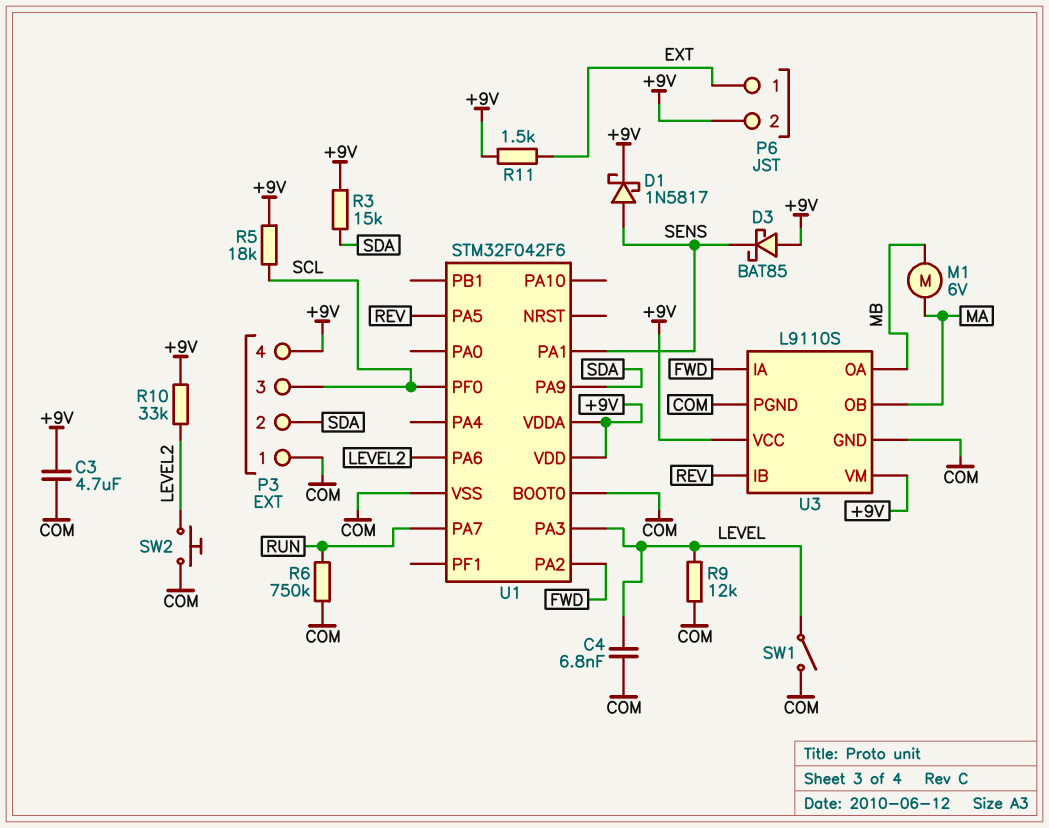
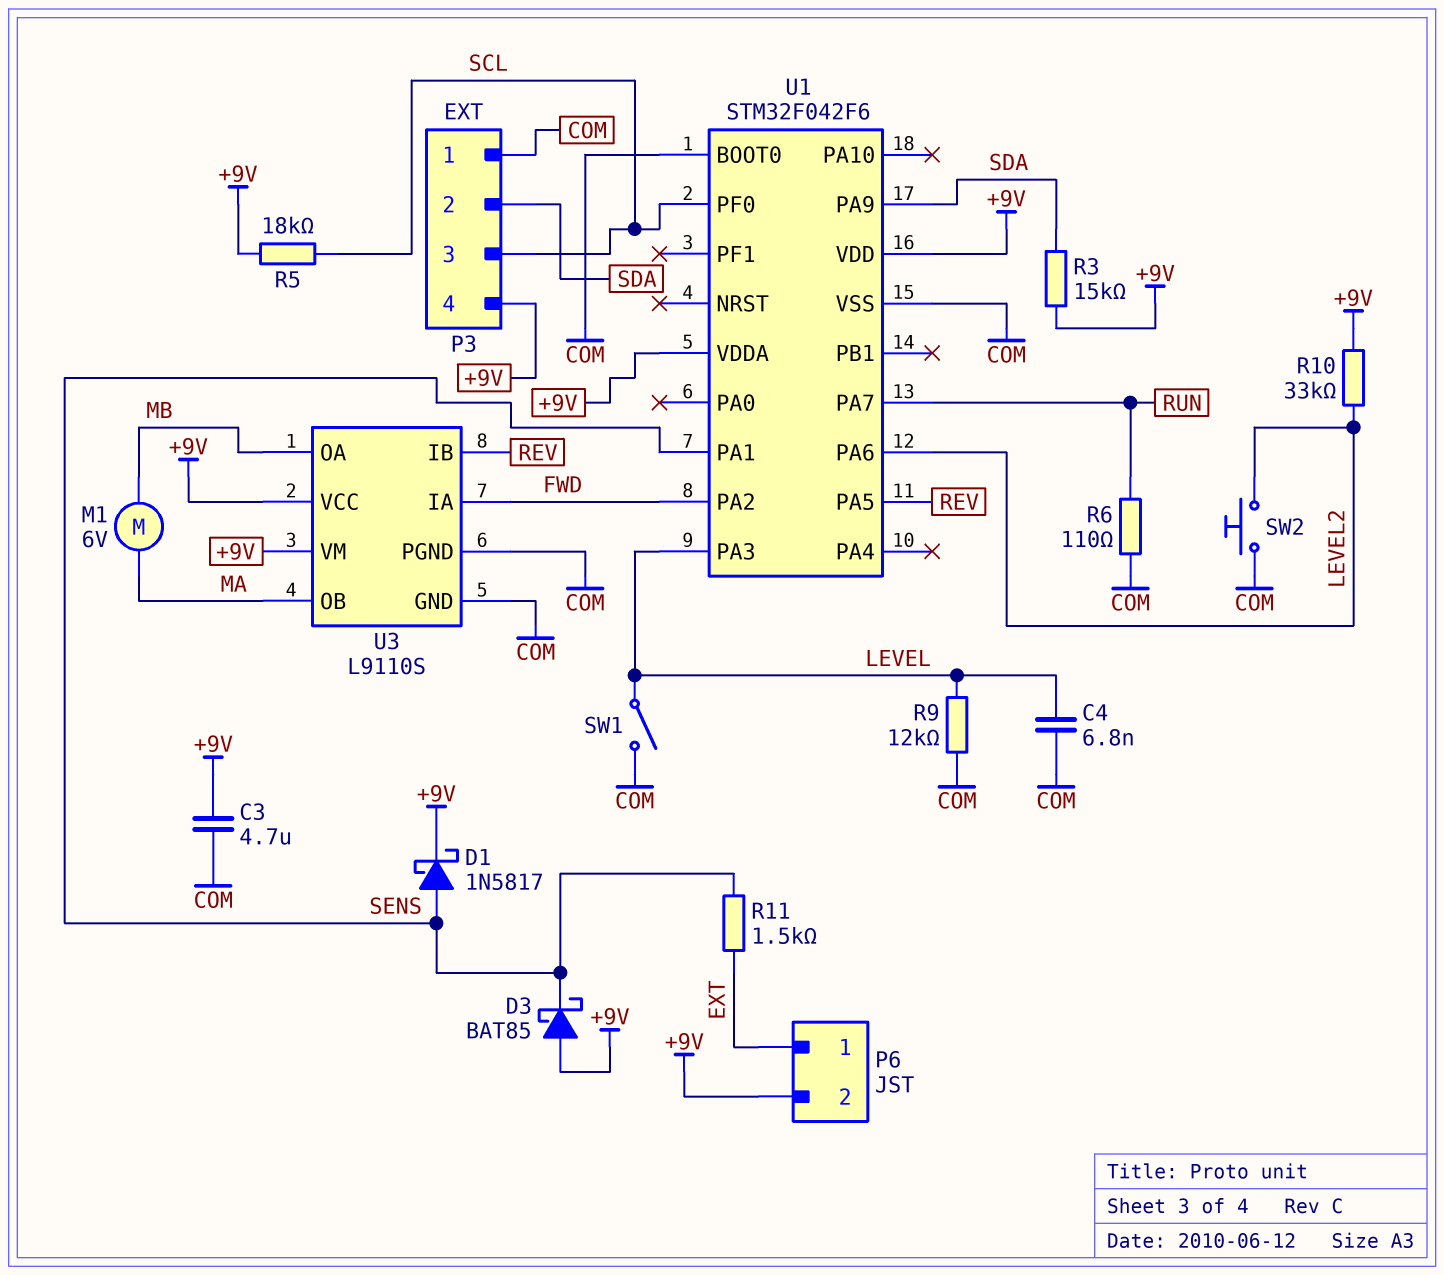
R6: 750k (COM, RUN) -> 110 (COM, RUN)
R11: 1.5k (+9V, EXT) -> 1.5k (EXT, SENS)

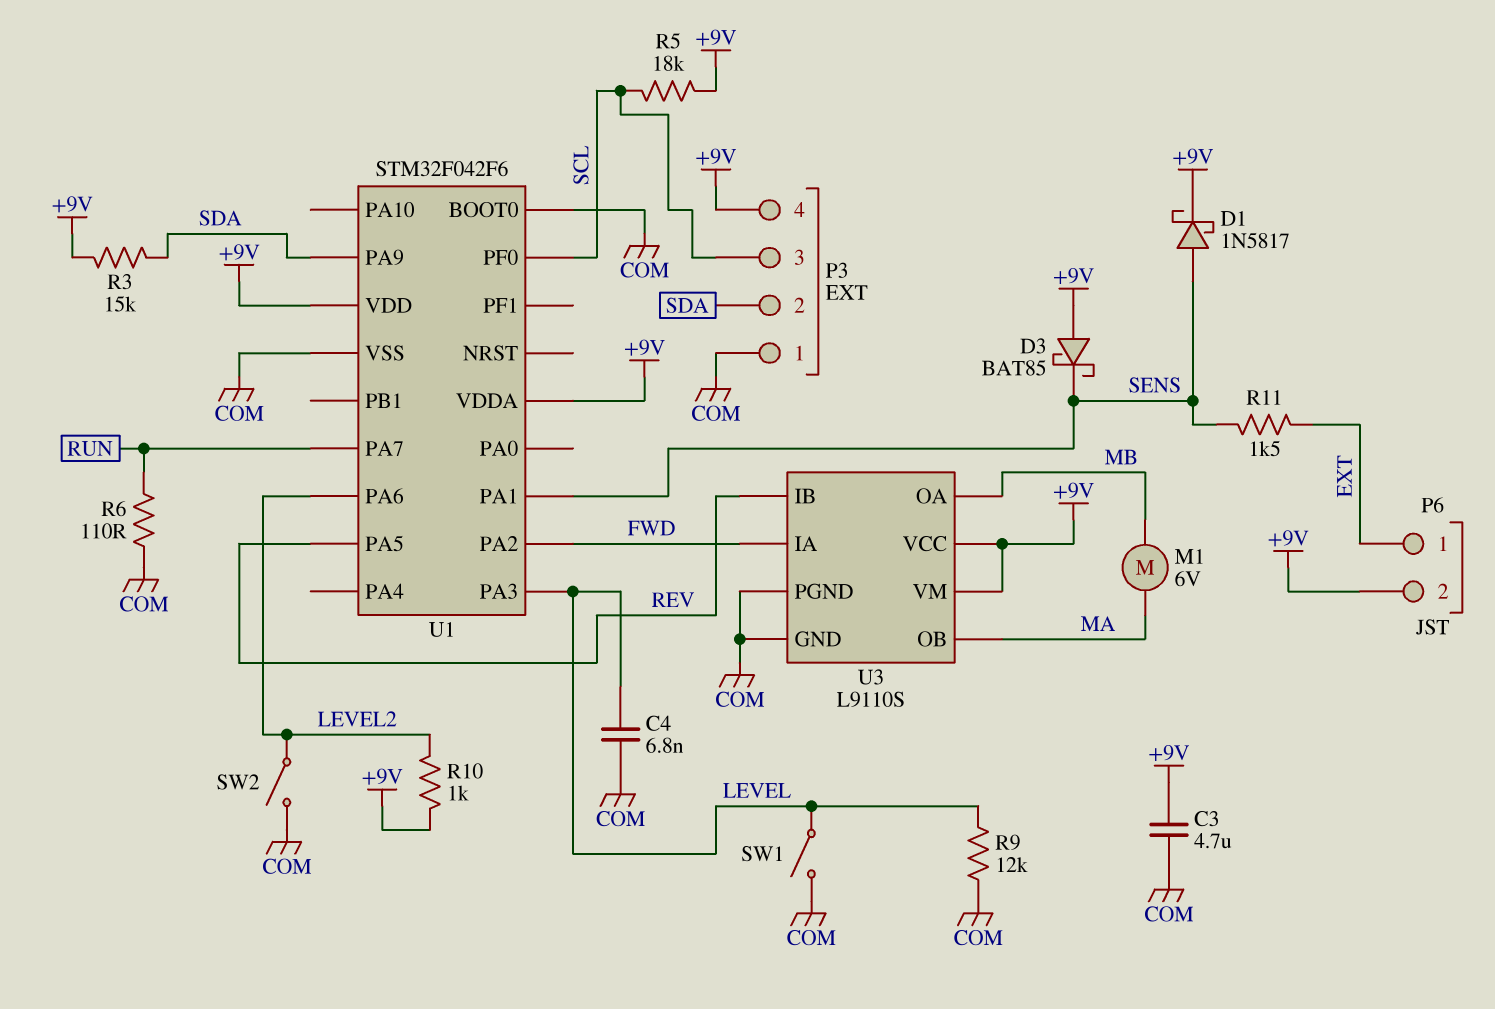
R10: 33k (+9V, LEVEL2) -> 1k (+9V, LEVEL2)
SW2: button (COM, LEVEL2) -> switch (COM, LEVEL2)

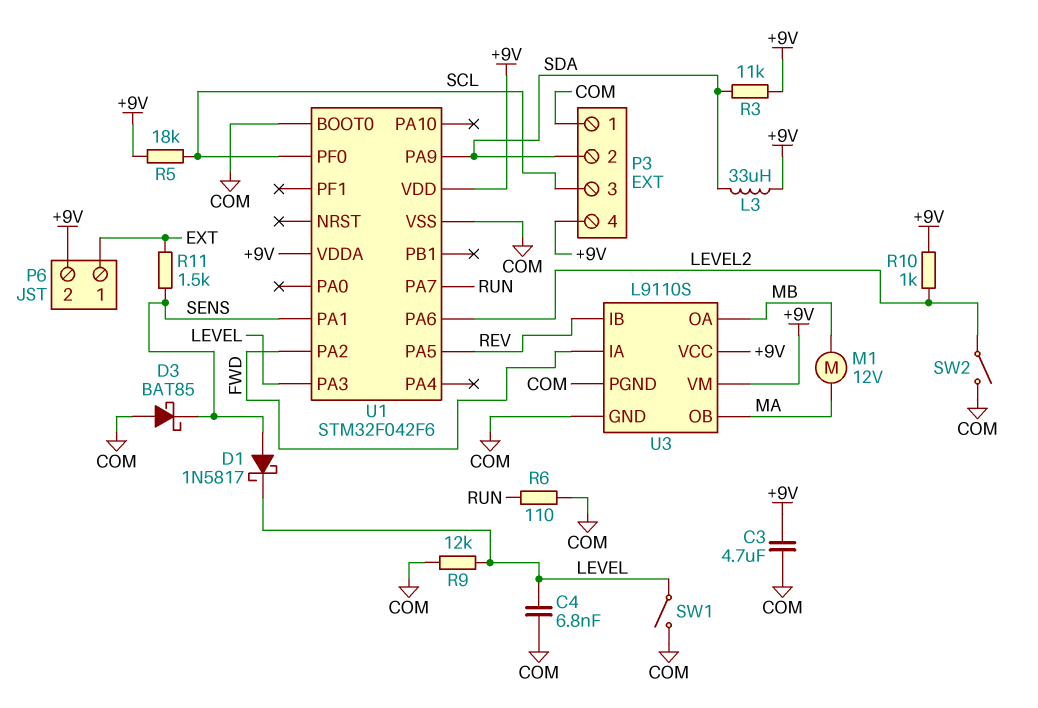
D1: schottky 1N5817 (A SENS, K +9V) -> schottky 1N5817 (A SENS, K LEVEL)
D3: schottky BAT85 (A +9V, K SENS) -> schottky BAT85 (A COM, K SENS)
L3: none -> 33uH (+9V, SDA)
M1: motor 6V (MA, MB) -> motor 12V (MA, MB)
R3: 15k (+9V, SDA) -> 11k (+9V, SDA)

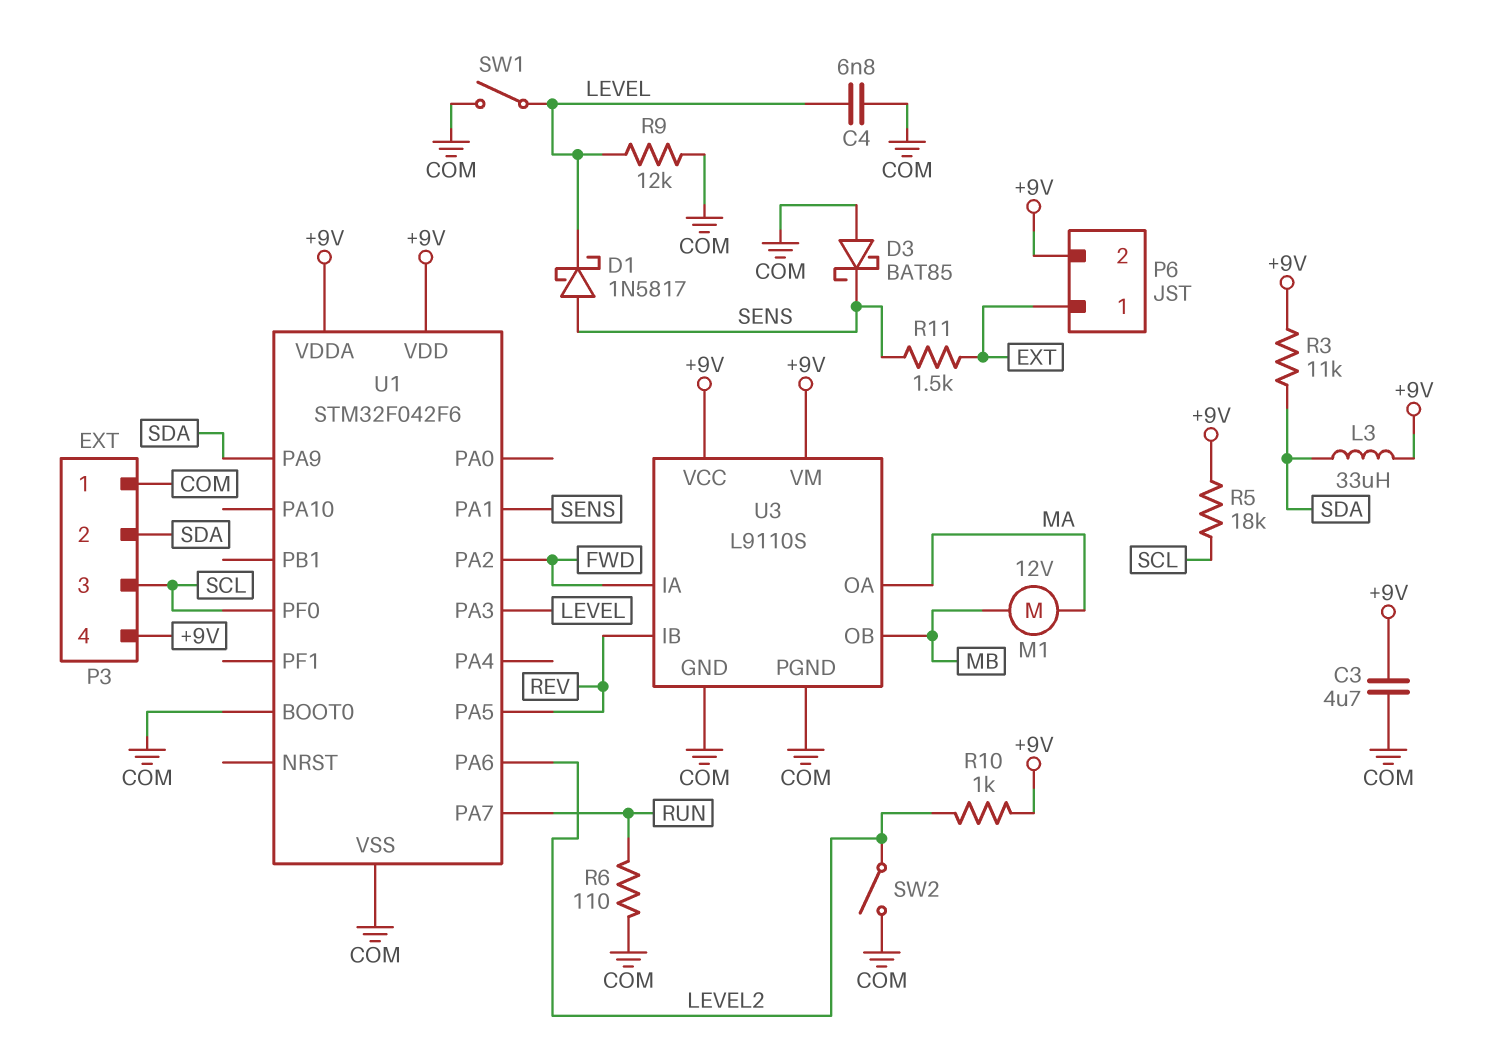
U3 pin OA: MB -> MA
U3 pin OB: MA -> MB

